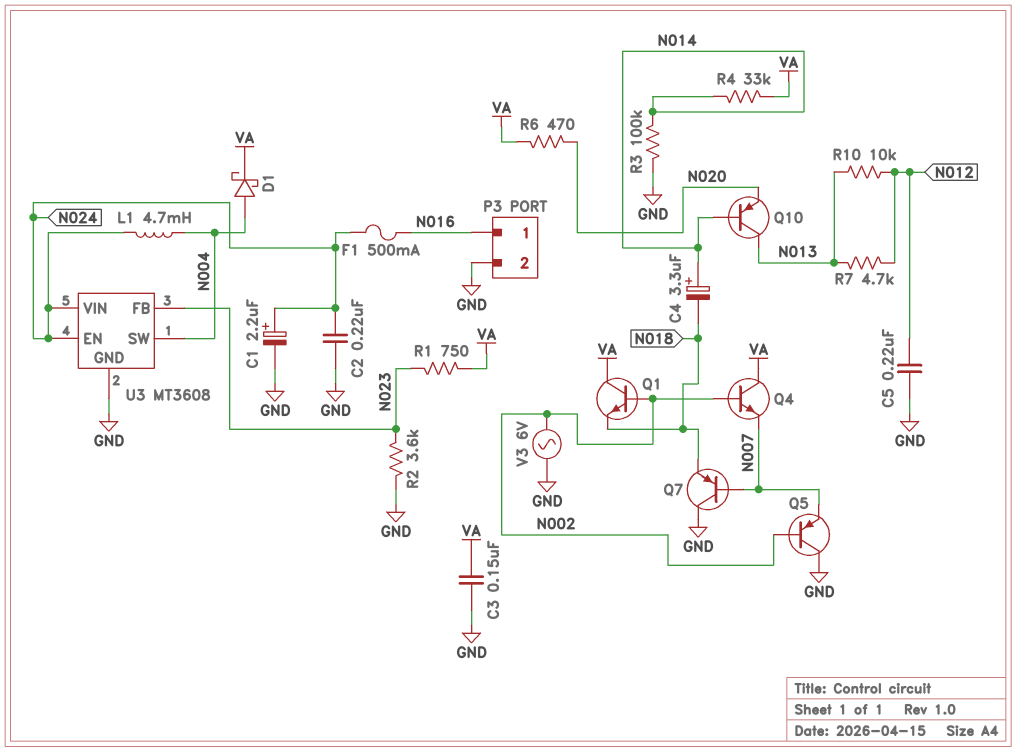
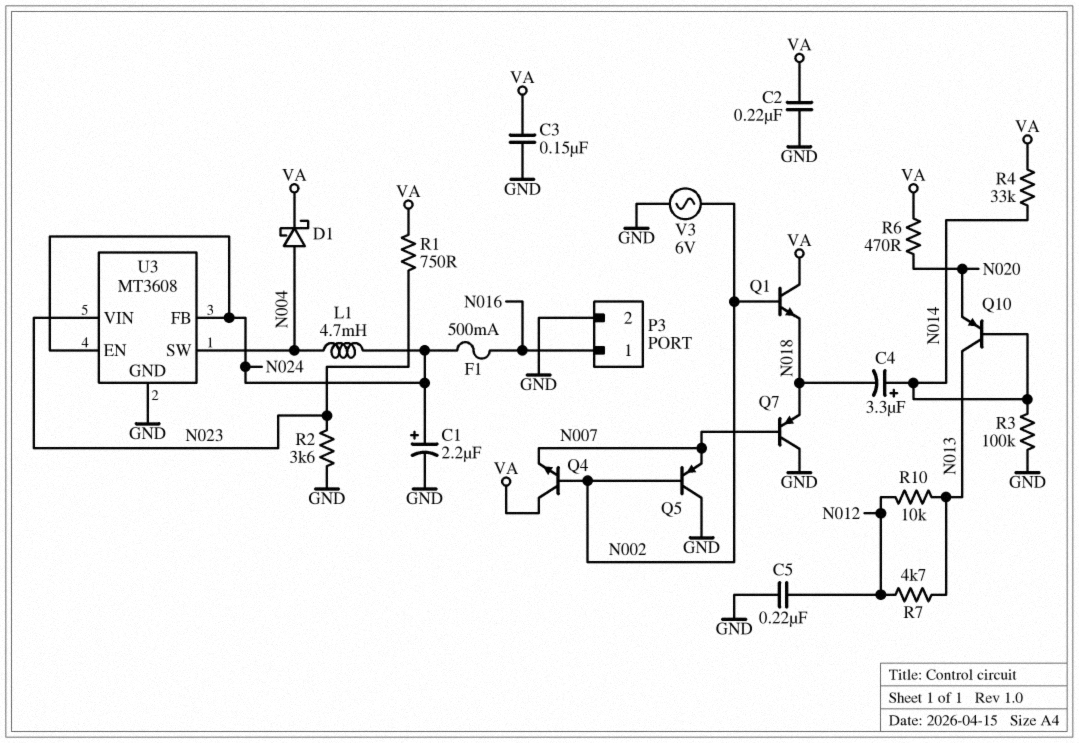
C2: 220nF (GND, N024) -> 220nF (GND, VA)
U3 pin FB: N023 -> N024
U3 pin VIN: N024 -> N023

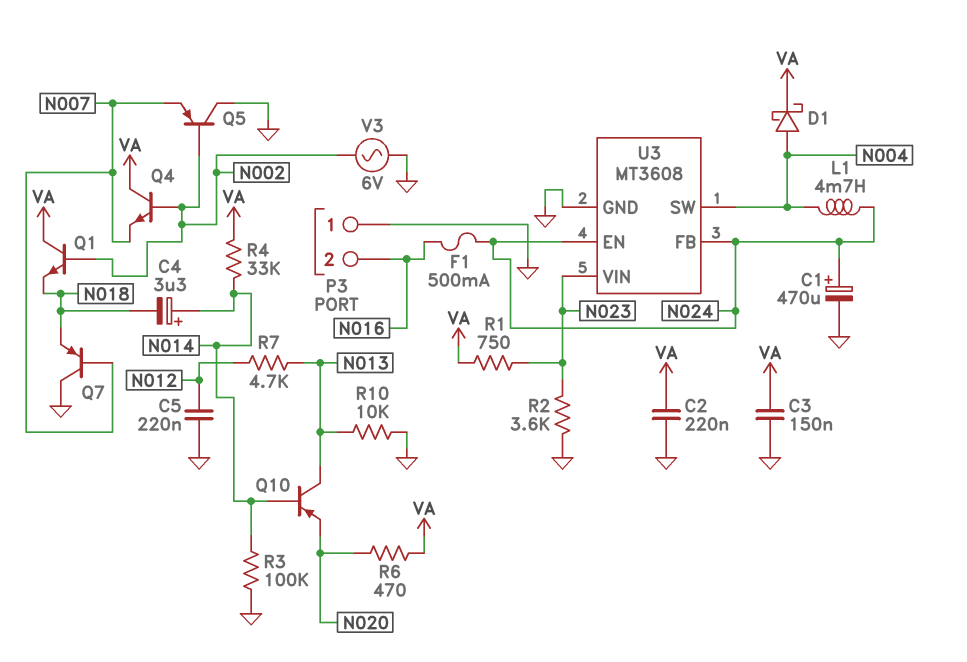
C1: 2.2uF (plus N024, minus GND) -> 470uF (plus N024, minus GND)
P3 pin 1: N016 -> GND
P3 pin 2: GND -> N016
R10: 10k (N012, N013) -> 10k (GND, N013)

